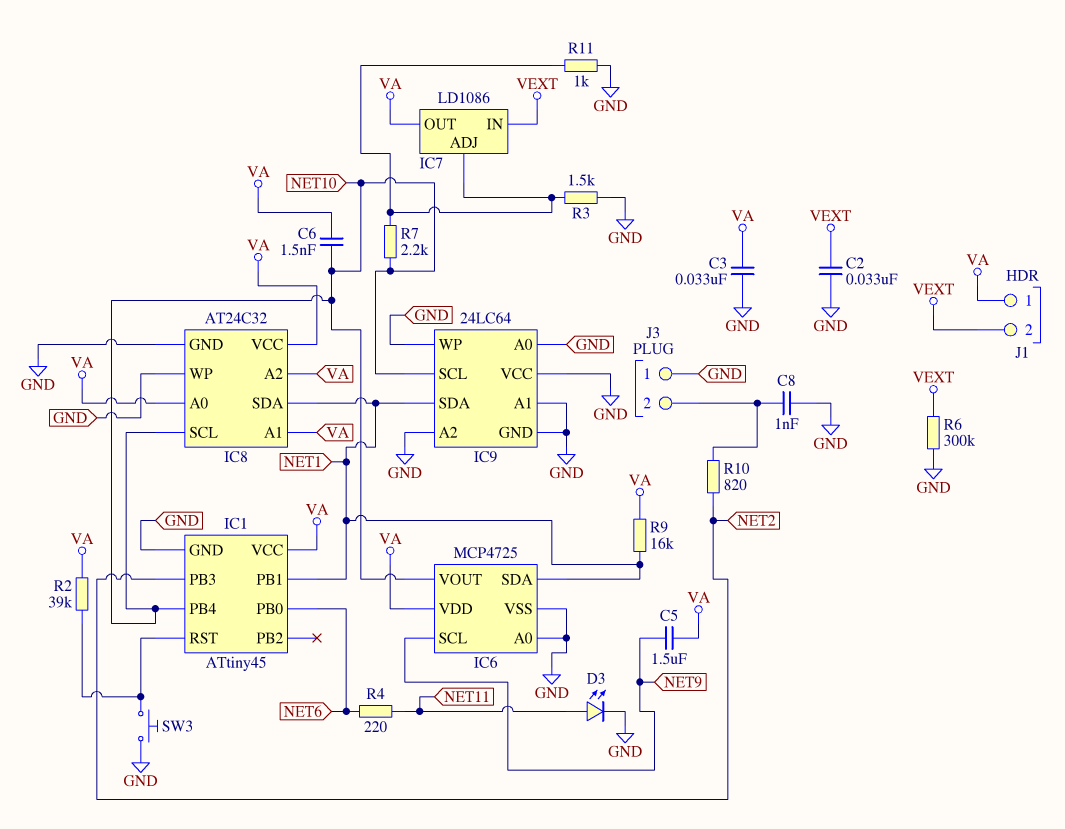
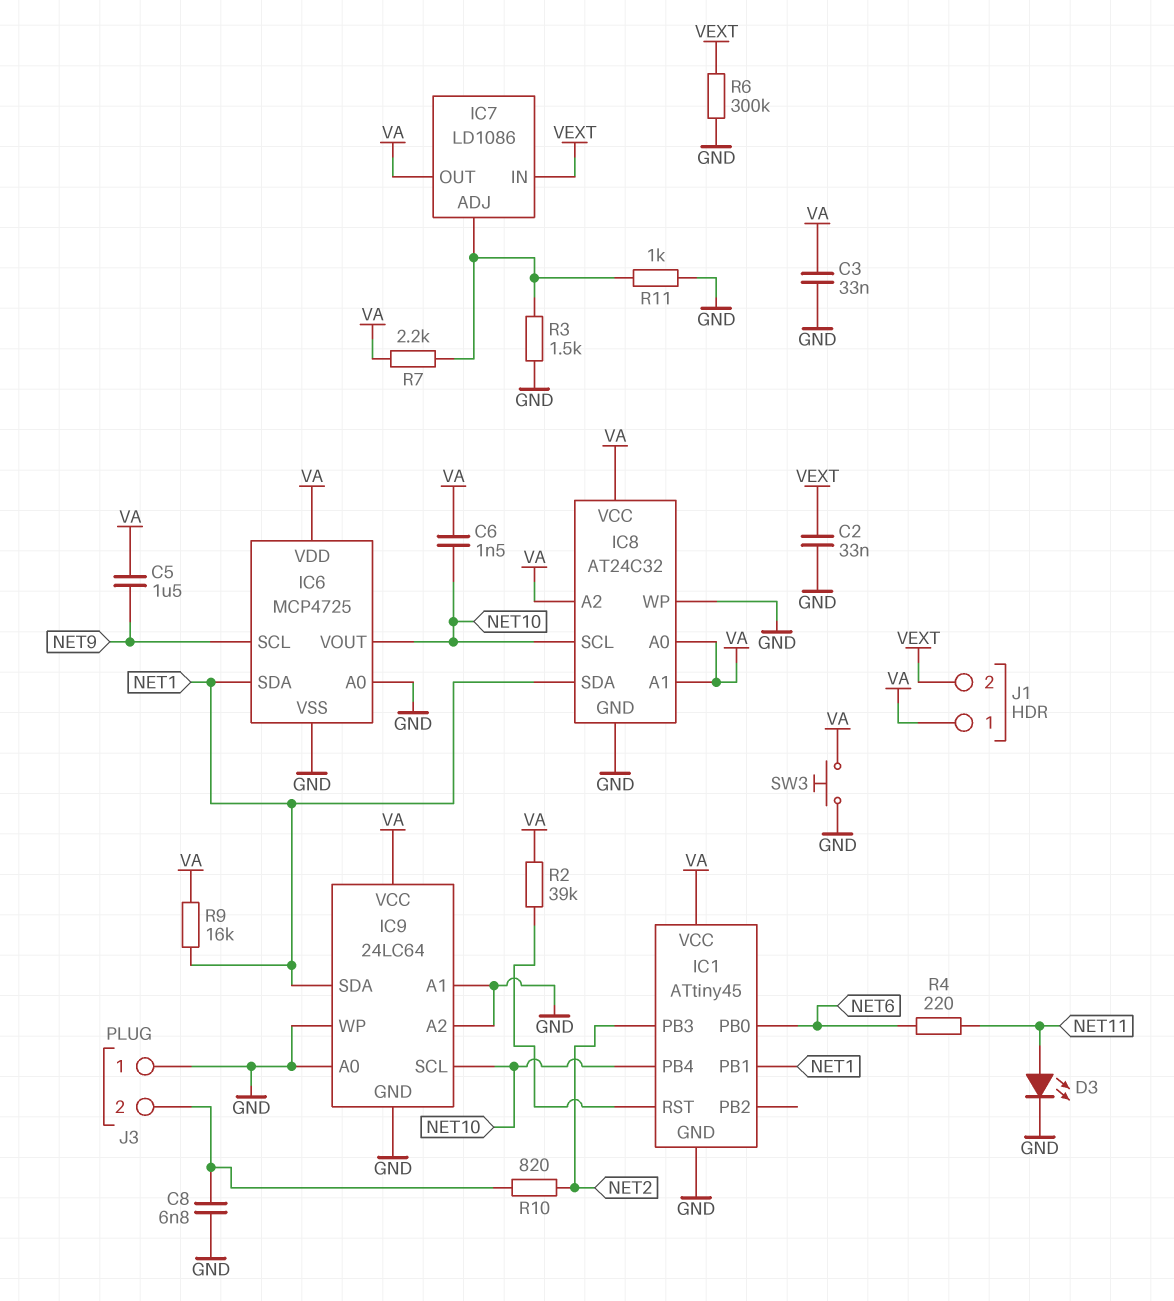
C8: 1nF (GND, J3/2) -> 6.8nF (GND, J3/2)
IC9 pin VCC: GND -> VA
R7: 2.2k (IC7/ADJ, NET10) -> 2.2k (IC7/ADJ, VA)
SW3: button (GND, IC1/RST) -> button (GND, VA)

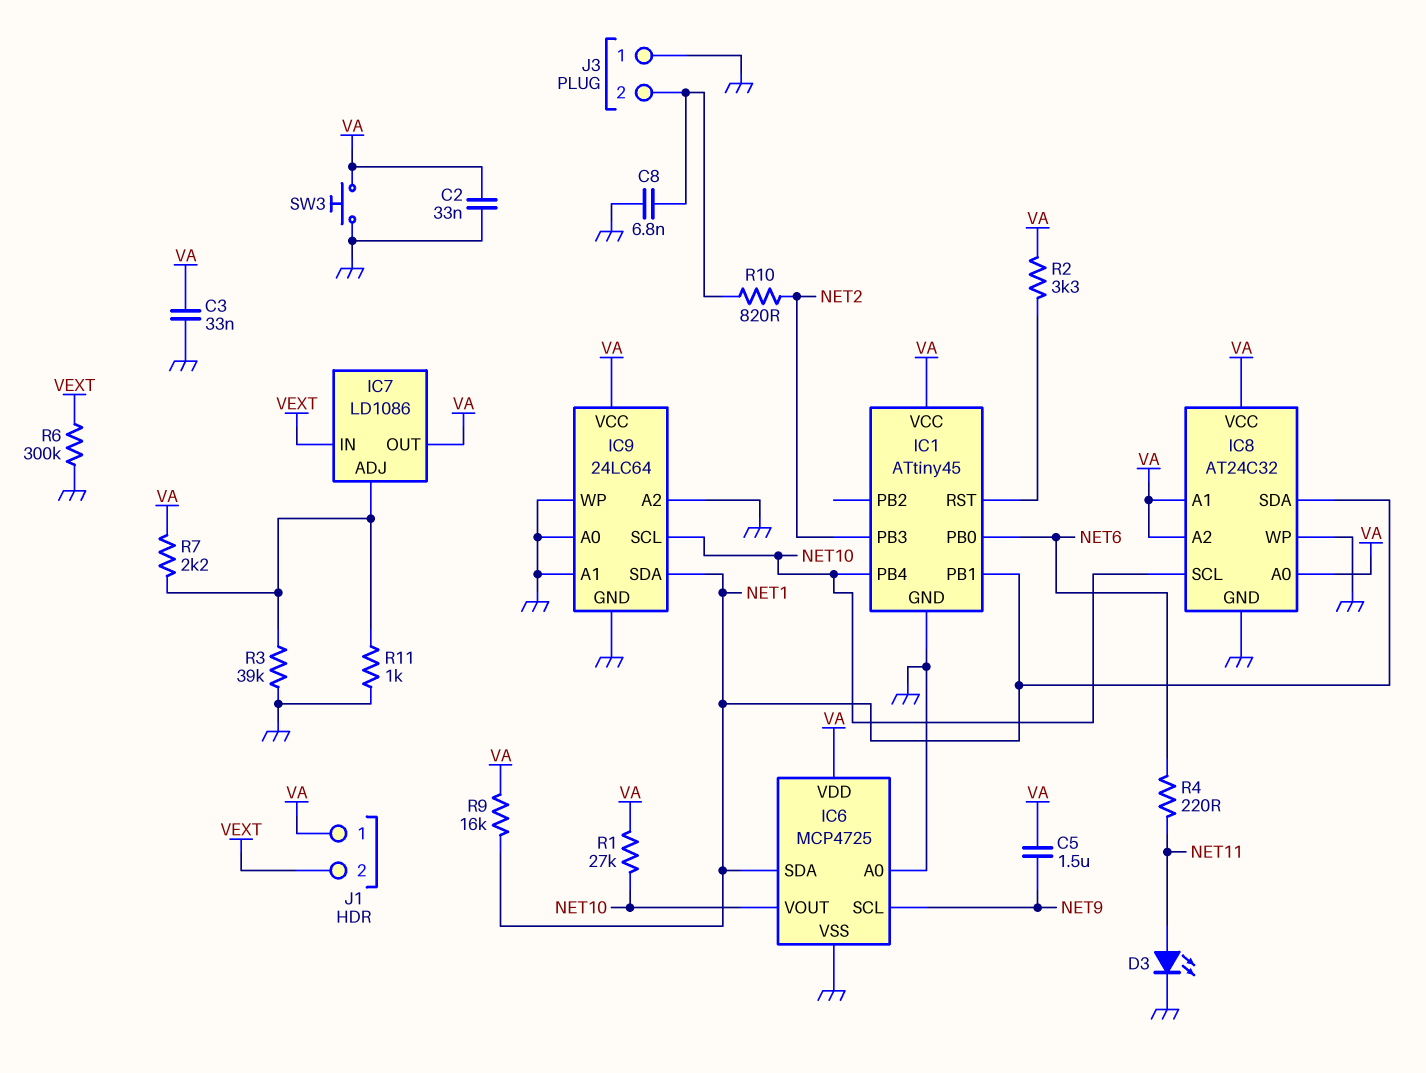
C2: 33nF (GND, VEXT) -> 33nF (GND, VA)
C6: 1.5nF (NET10, VA) -> none
R1: none -> 27k (NET10, VA)
R2: 39k (IC1/RST, VA) -> 3.3k (IC1/RST, VA)
R3: 1.5k (GND, IC7/ADJ) -> 39k (GND, IC7/ADJ)

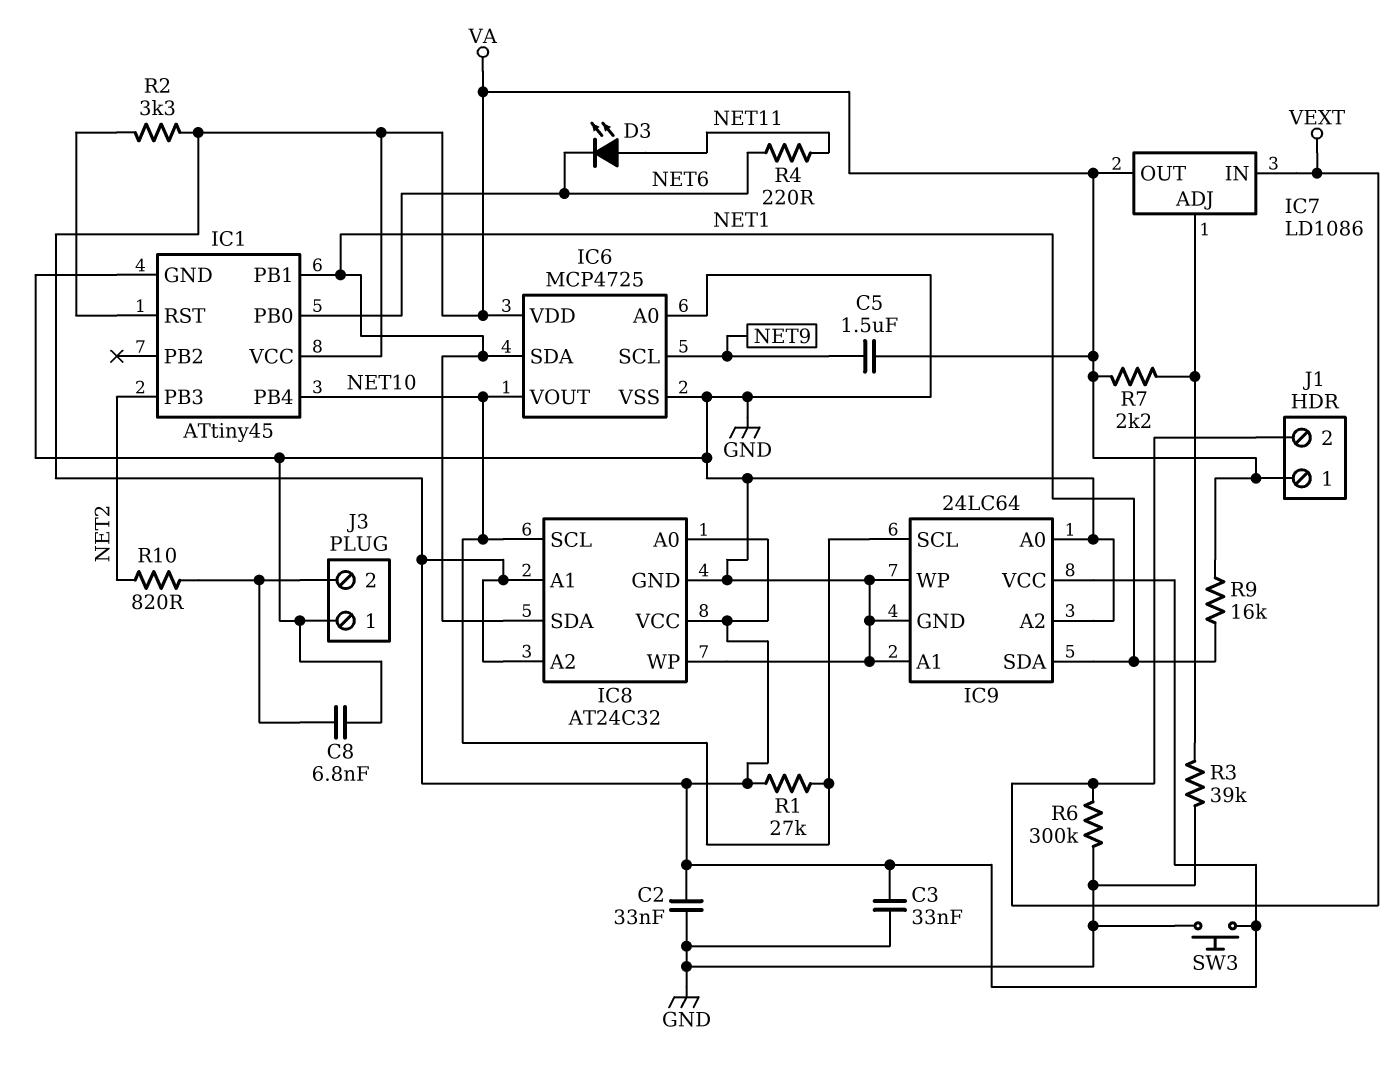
D3: LED (A NET11, K GND) -> LED (A NET11, K NET6)
R11: 1k (GND, IC7/ADJ) -> none

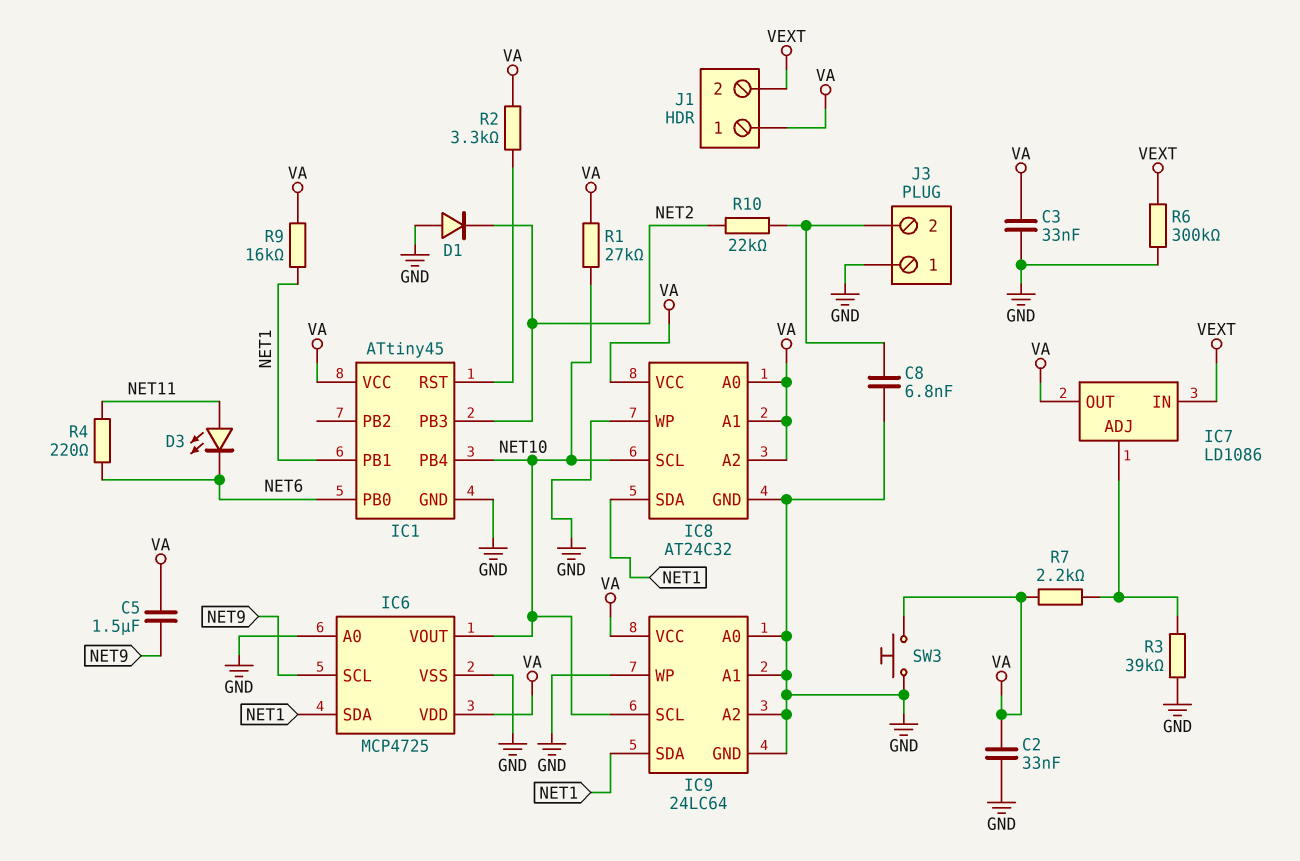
D1: none -> diode (A GND, K NET2)
R10: 820 (J3/2, NET2) -> 22k (J3/2, NET2)

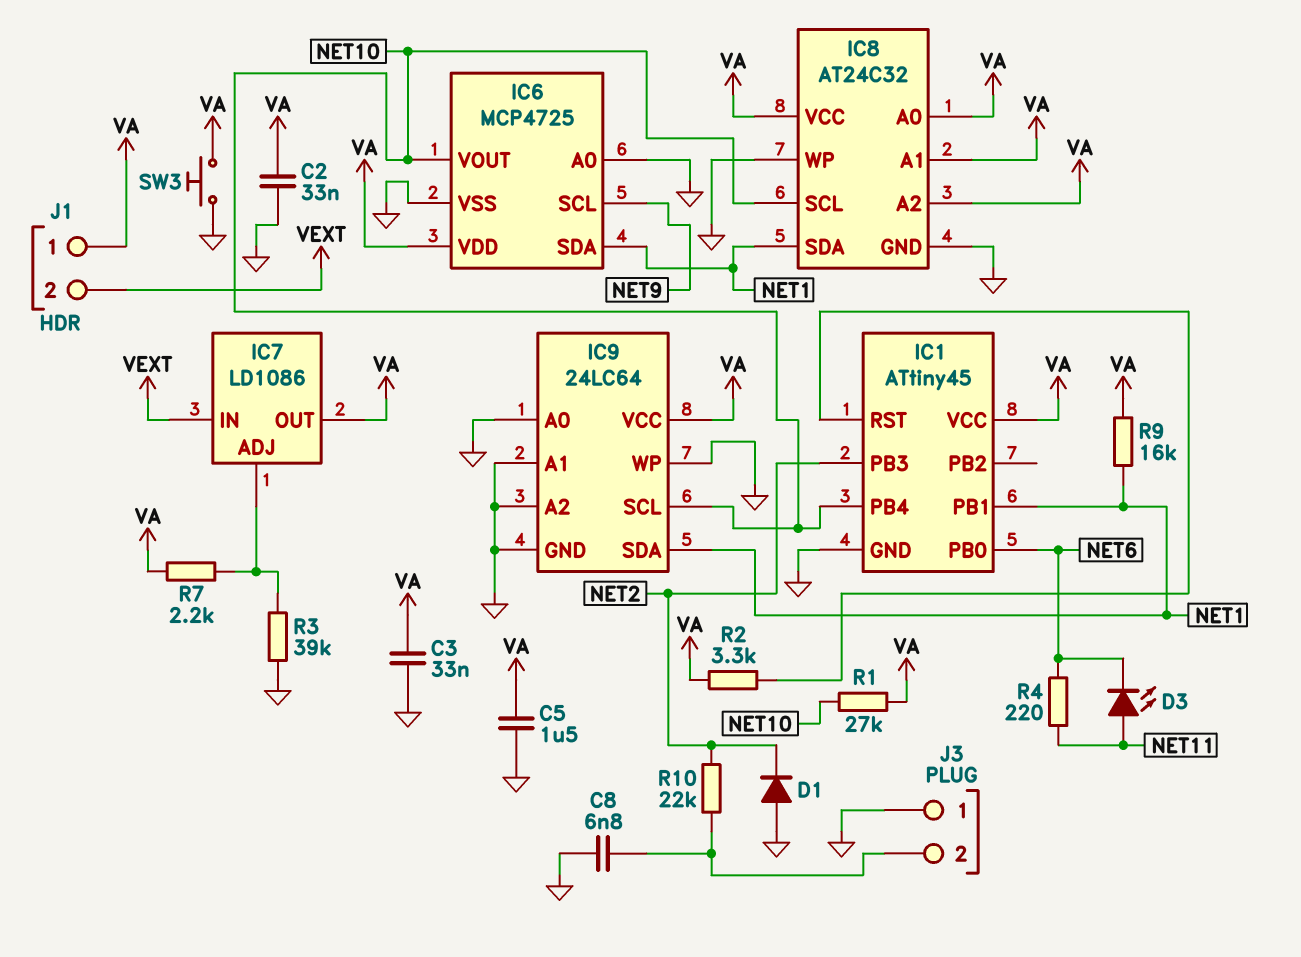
C5: 1.5uF (NET9, VA) -> 1.5uF (GND, VA)
R6: 300k (GND, VEXT) -> none

